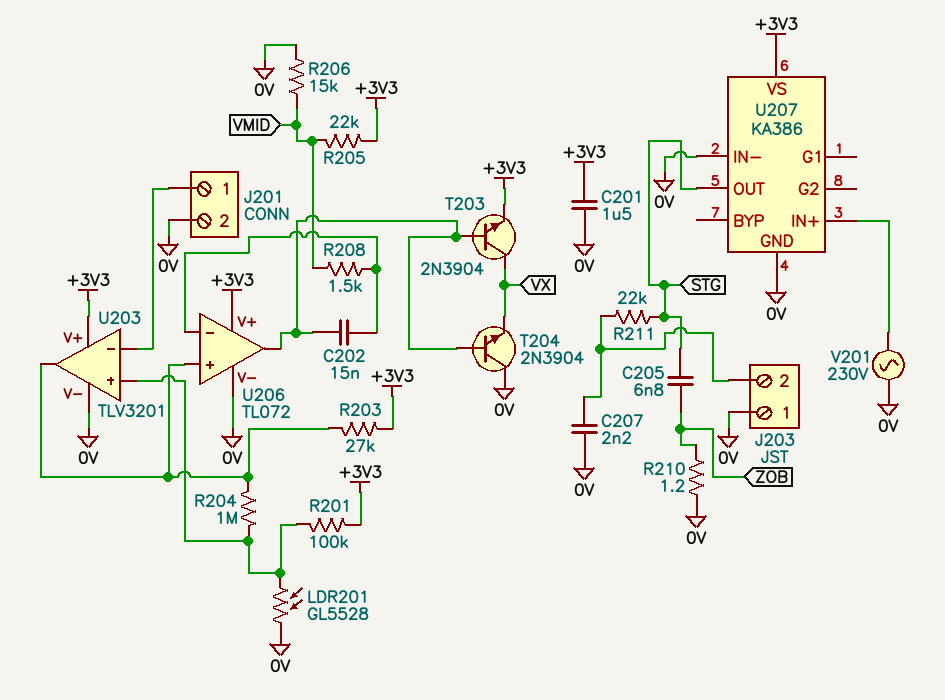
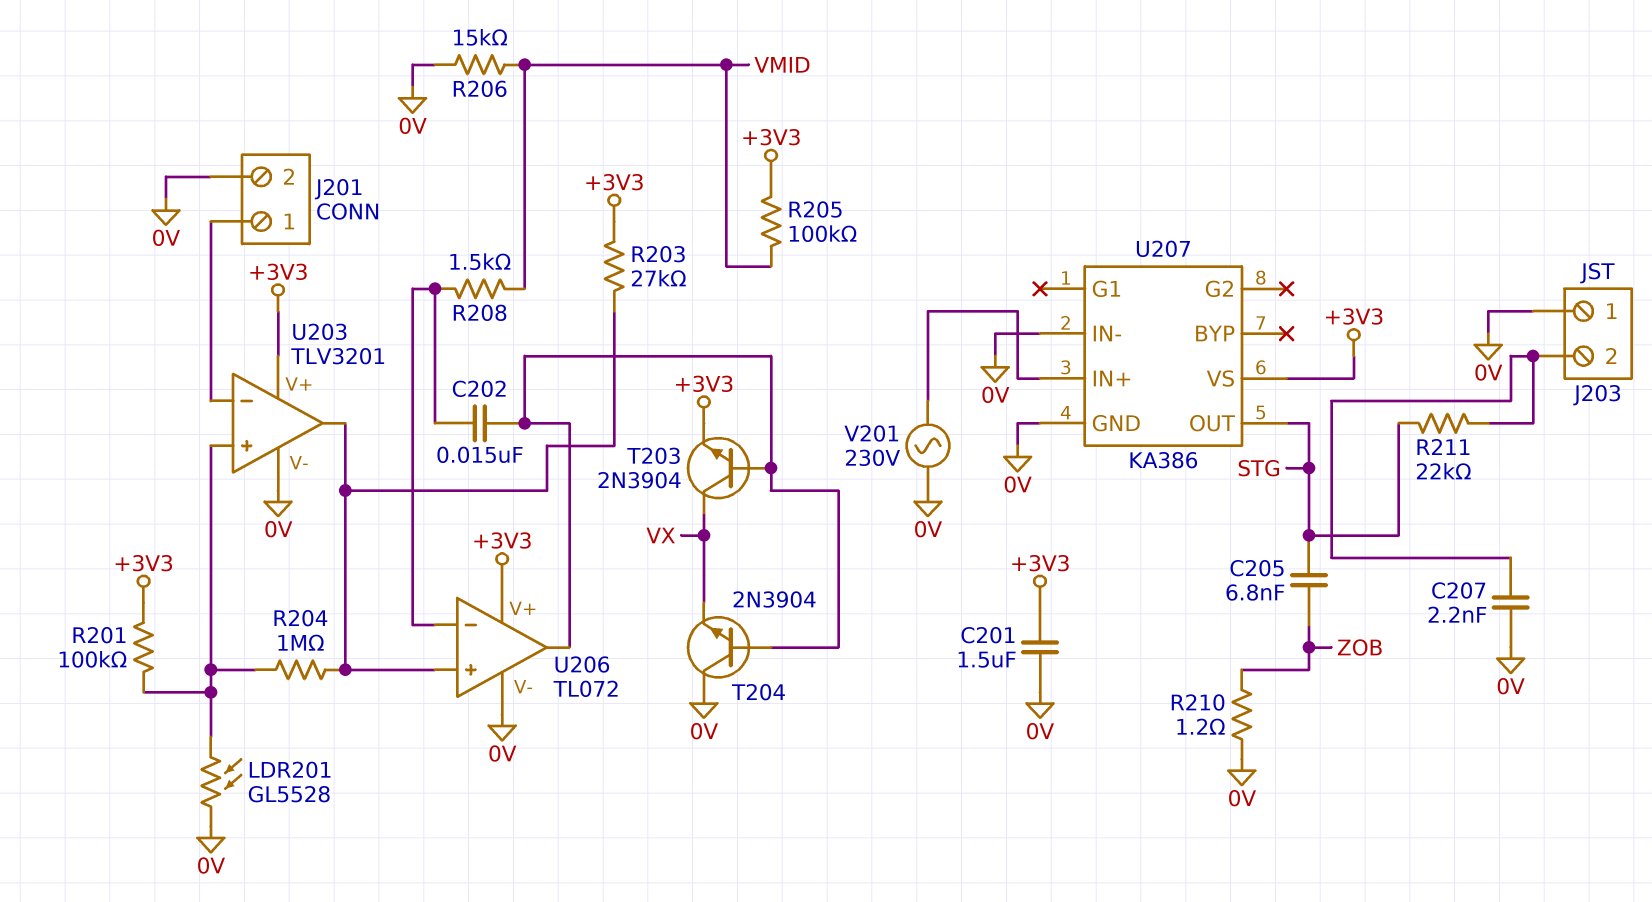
R205: 22k (+3V3, VMID) -> 100k (+3V3, VMID)

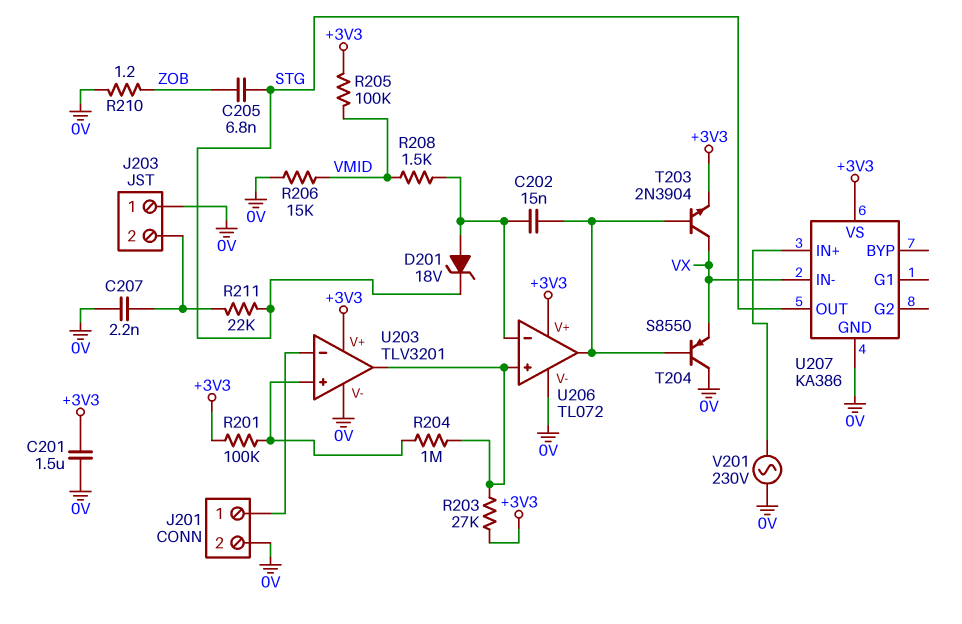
D201: none -> zener 18V (A U206/in-, K STG)
LDR201: GL5528 (0V, U203/in+) -> none
T204: NPN 2N3904 (B U206/out, C 0V, E VX) -> PNP S8550 (B U206/out, C 0V, E VX)
U207 pin IN-: 0V -> VX

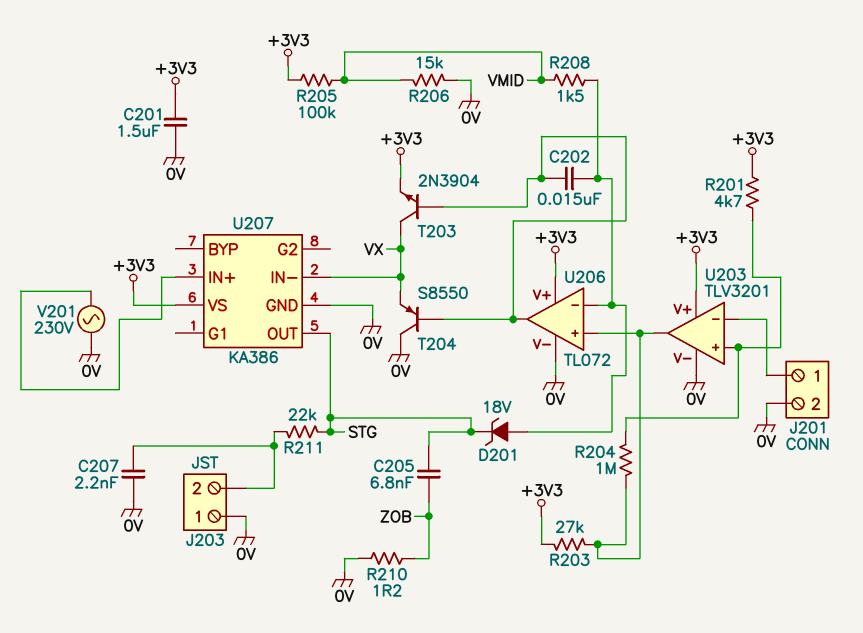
R201: 100k (+3V3, U203/in+) -> 4.7k (+3V3, U203/in+)

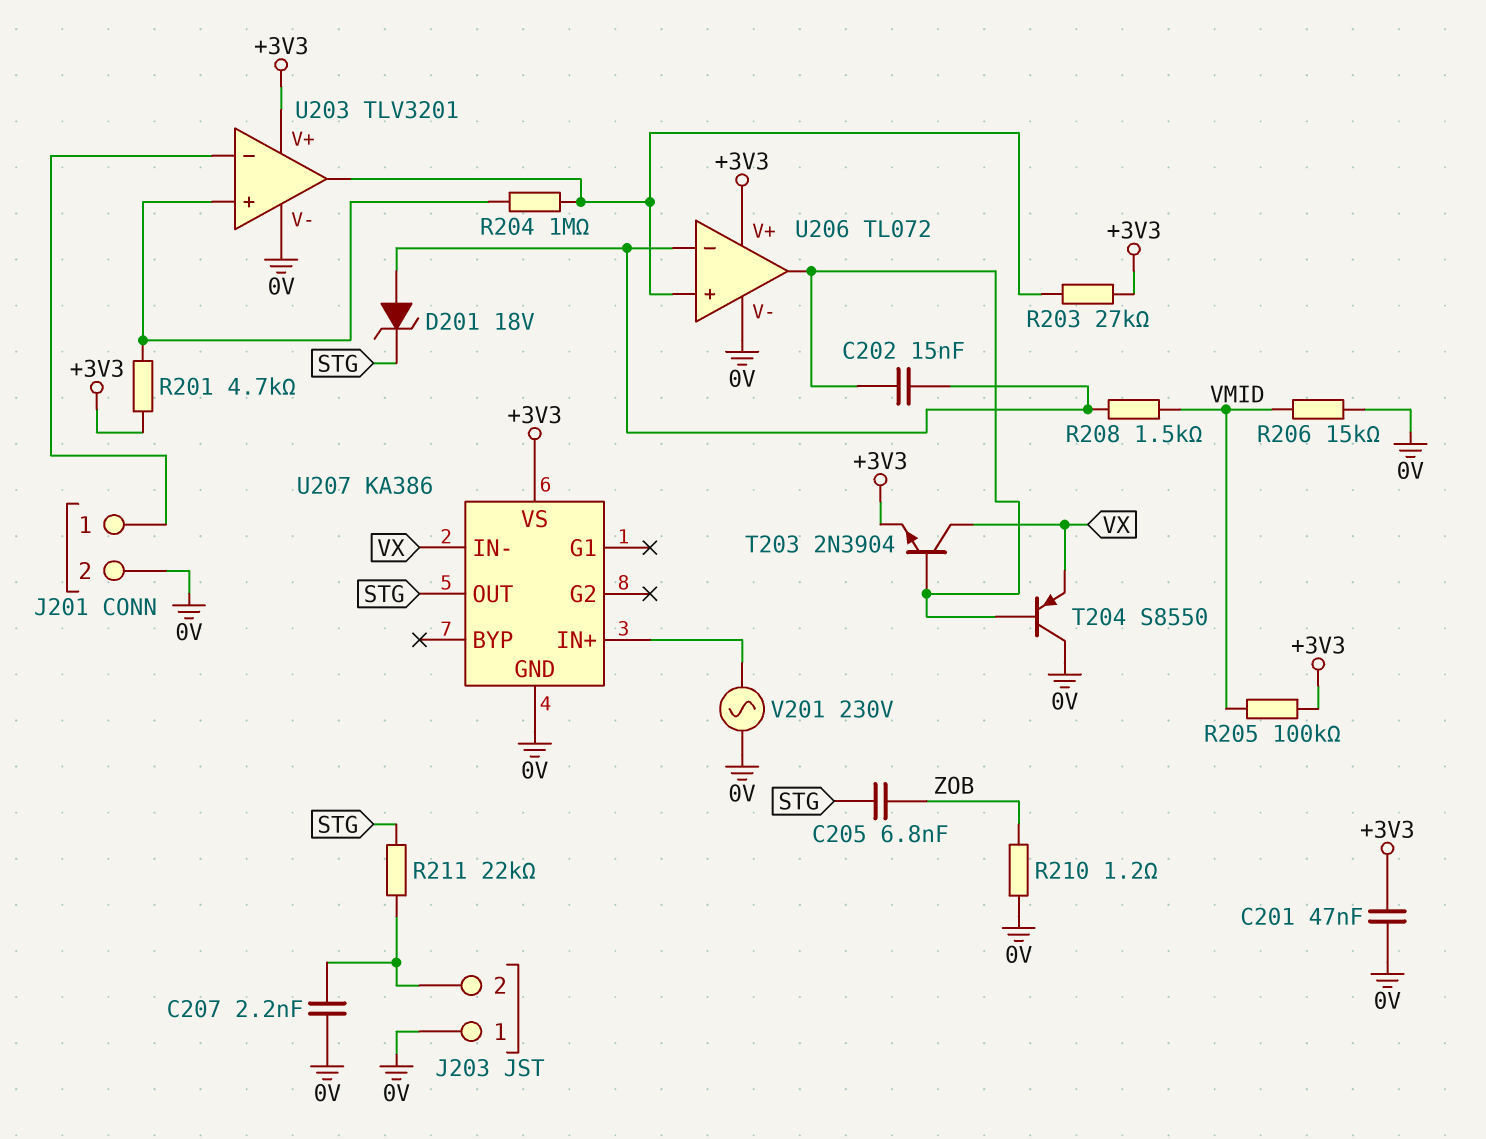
C201: 1.5uF (+3V3, 0V) -> 47nF (+3V3, 0V)

